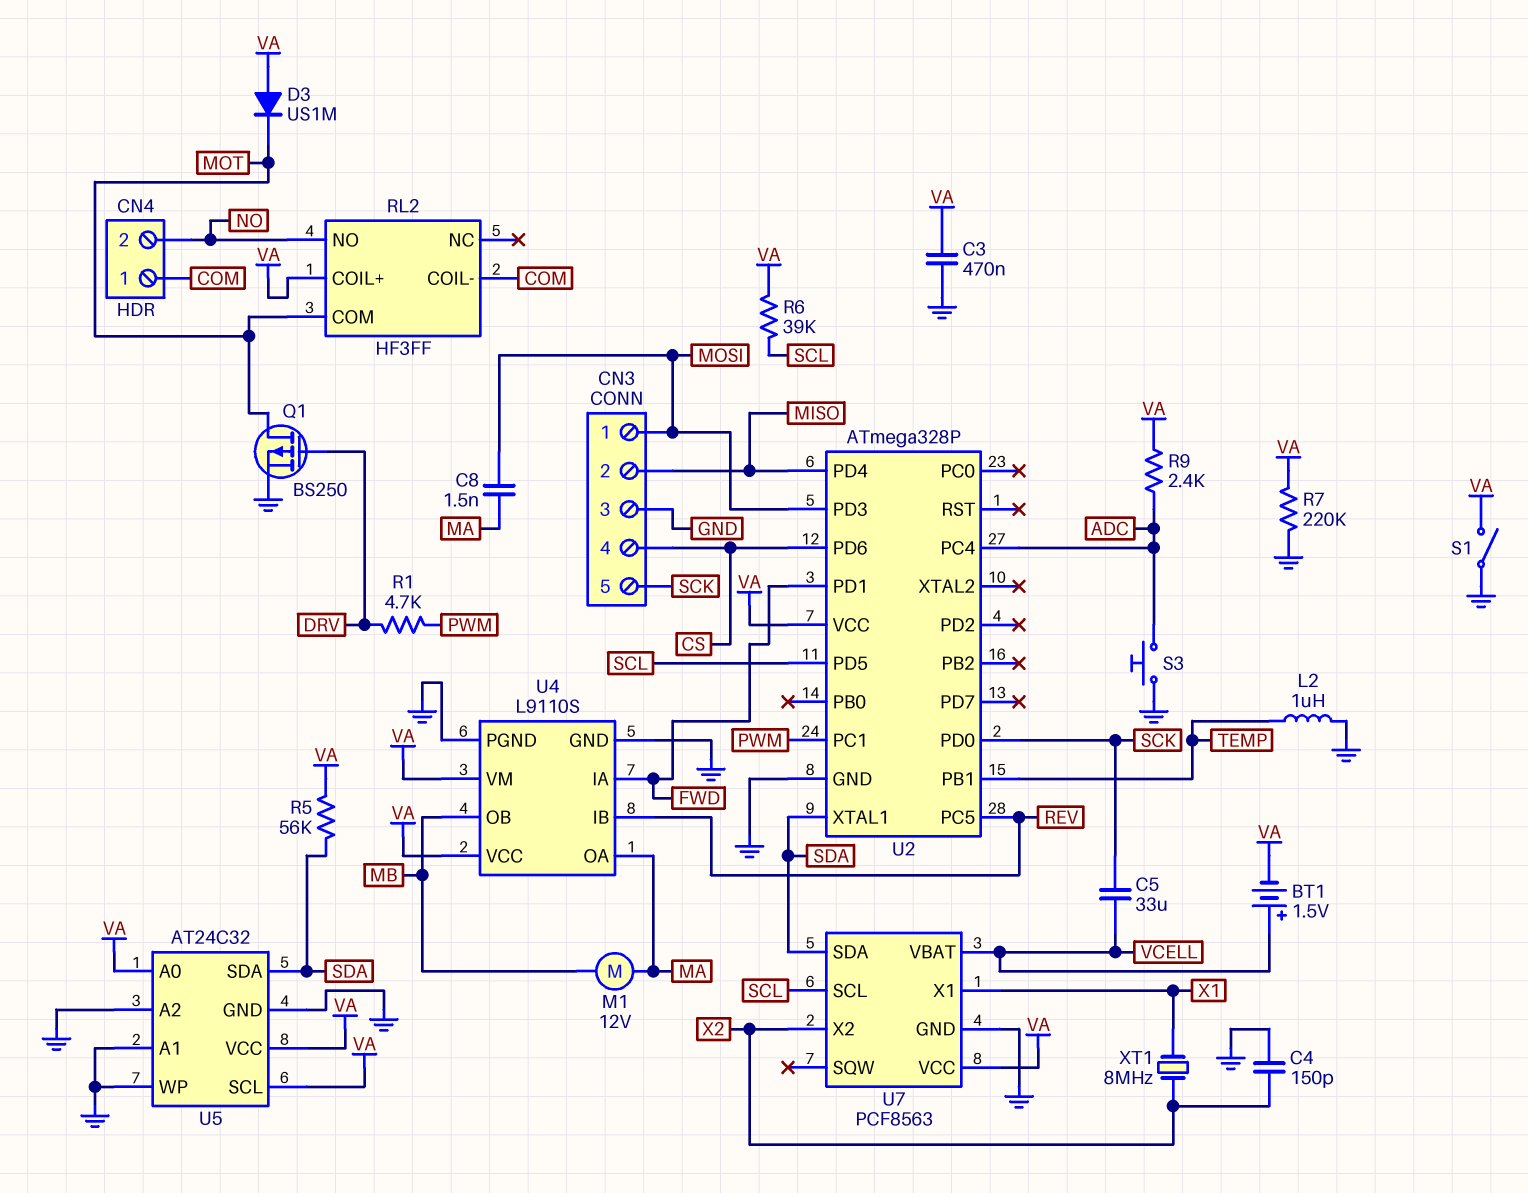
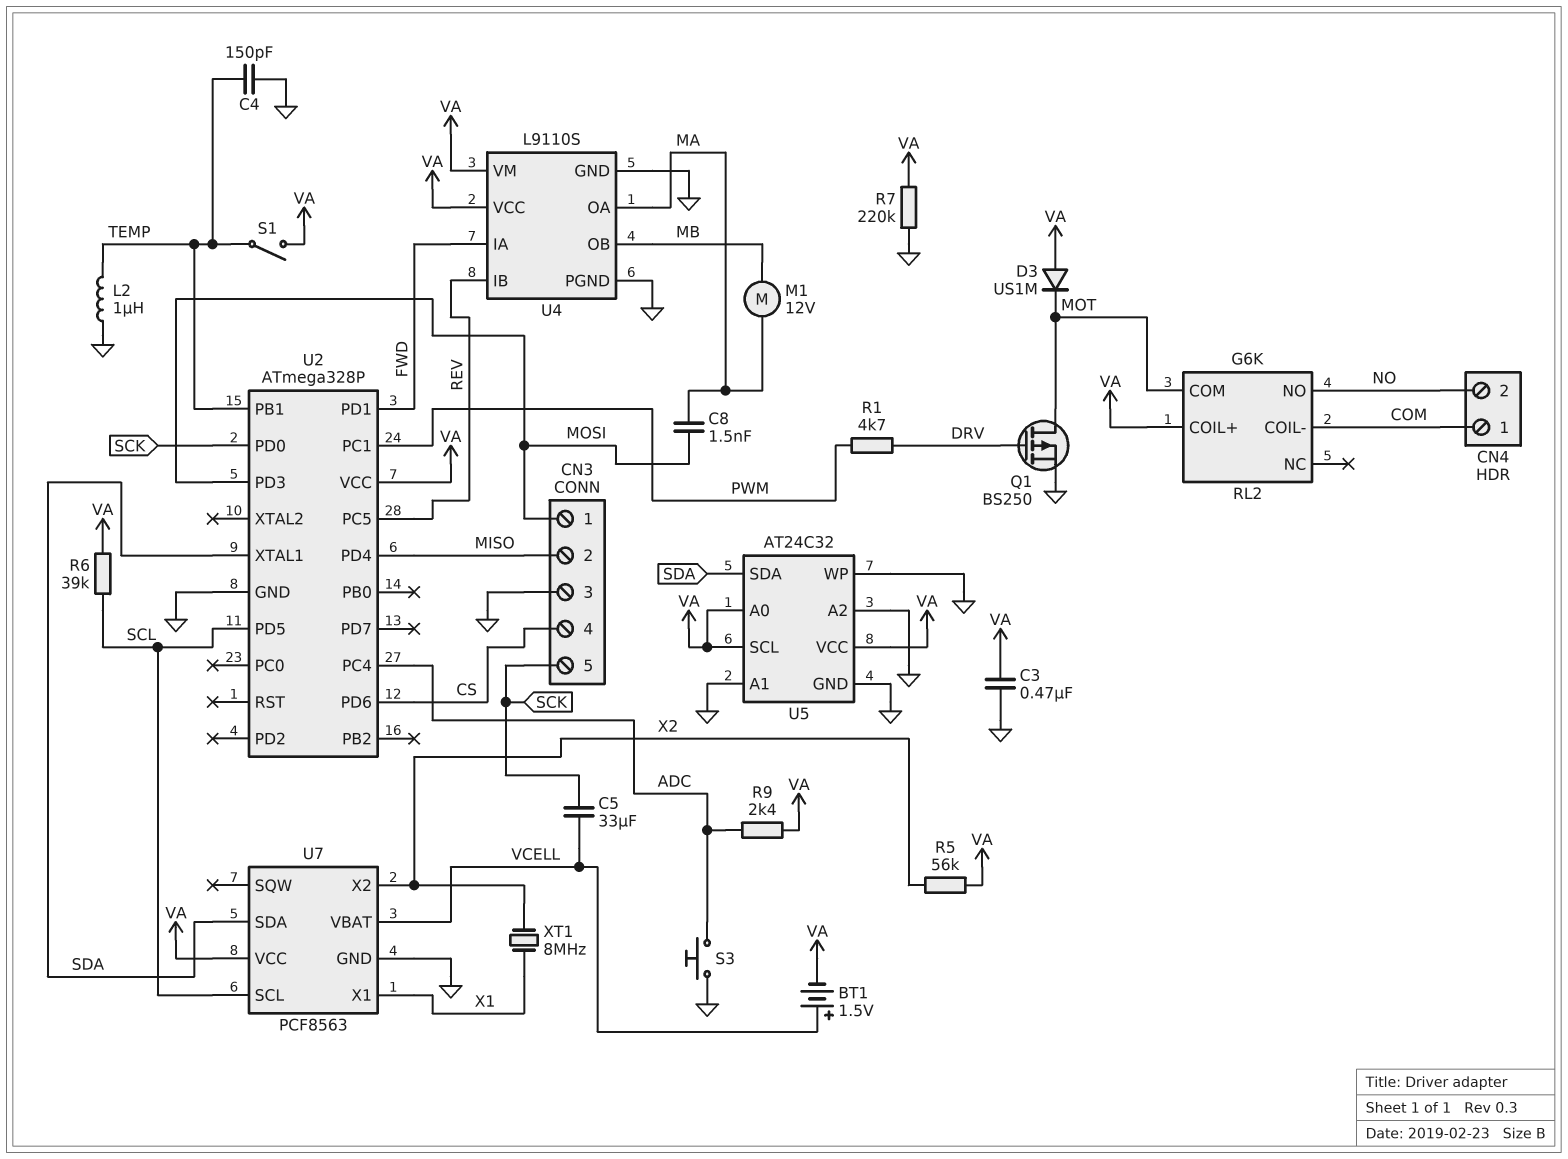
C4: 150pF (GND, X2) -> 150pF (GND, TEMP)
R5: 56k (SDA, VA) -> 56k (VA, X2)
RL2: HF3FF -> G6K
S1: switch (GND, VA) -> switch (TEMP, VA)

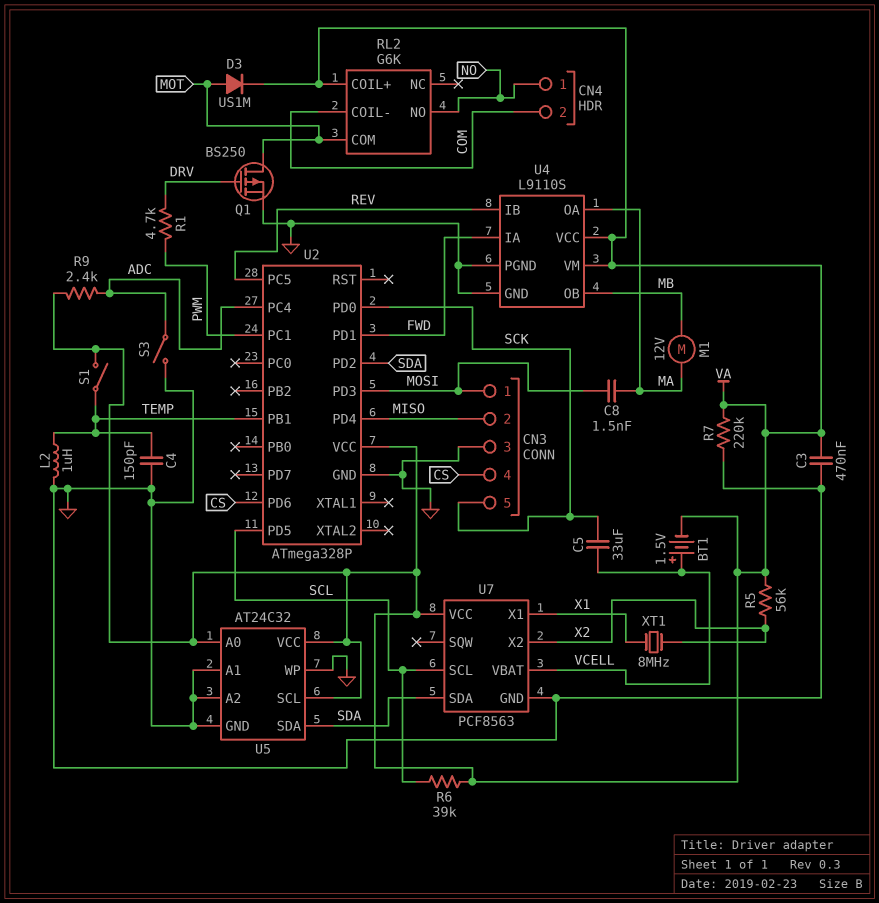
CN4 pin 1: COM -> NO
CN4 pin 2: NO -> COM
D3: diode US1M (A VA, K MOT) -> diode US1M (A MOT, K VA)
S3: button (ADC, GND) -> switch (ADC, GND)
U2 pin PD2: none -> SDA
U2 pin XTAL1: SDA -> none

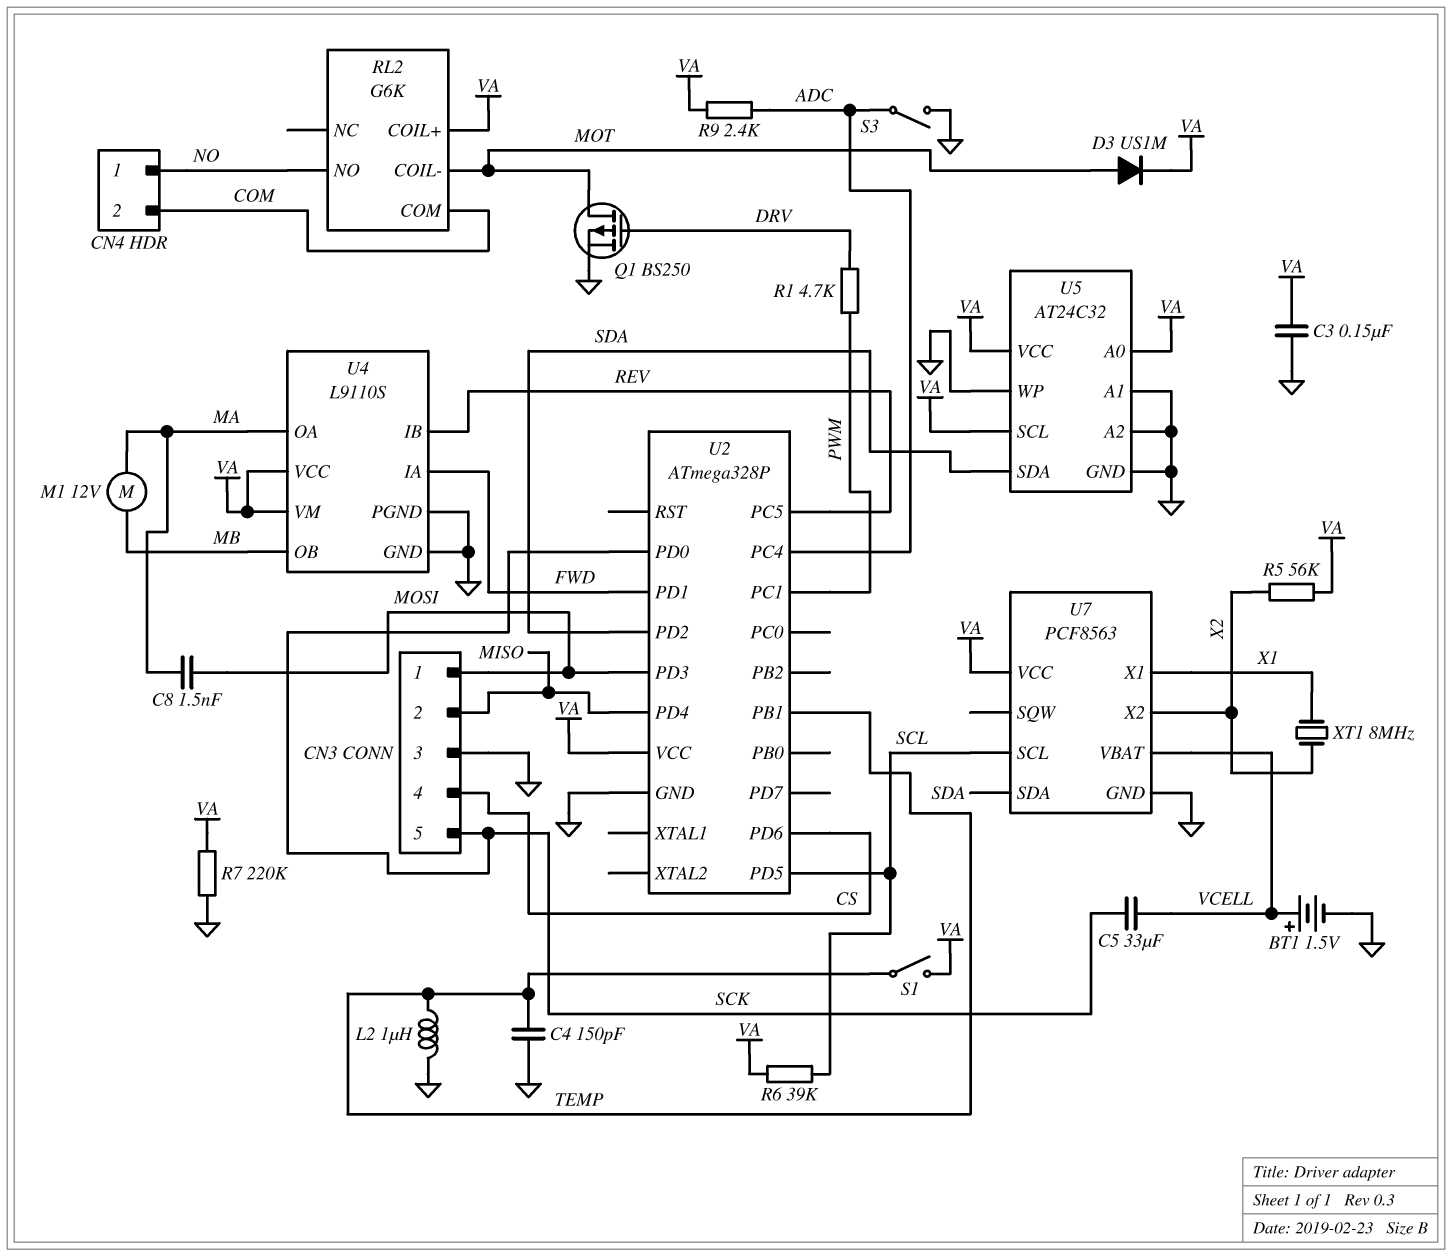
BT1: 1.5V (plus VCELL, minus VA) -> 1.5V (plus VCELL, minus GND)
C3: 470nF (GND, VA) -> 150nF (GND, VA)
RL2 pin COIL-: COM -> MOT
RL2 pin COM: MOT -> COM

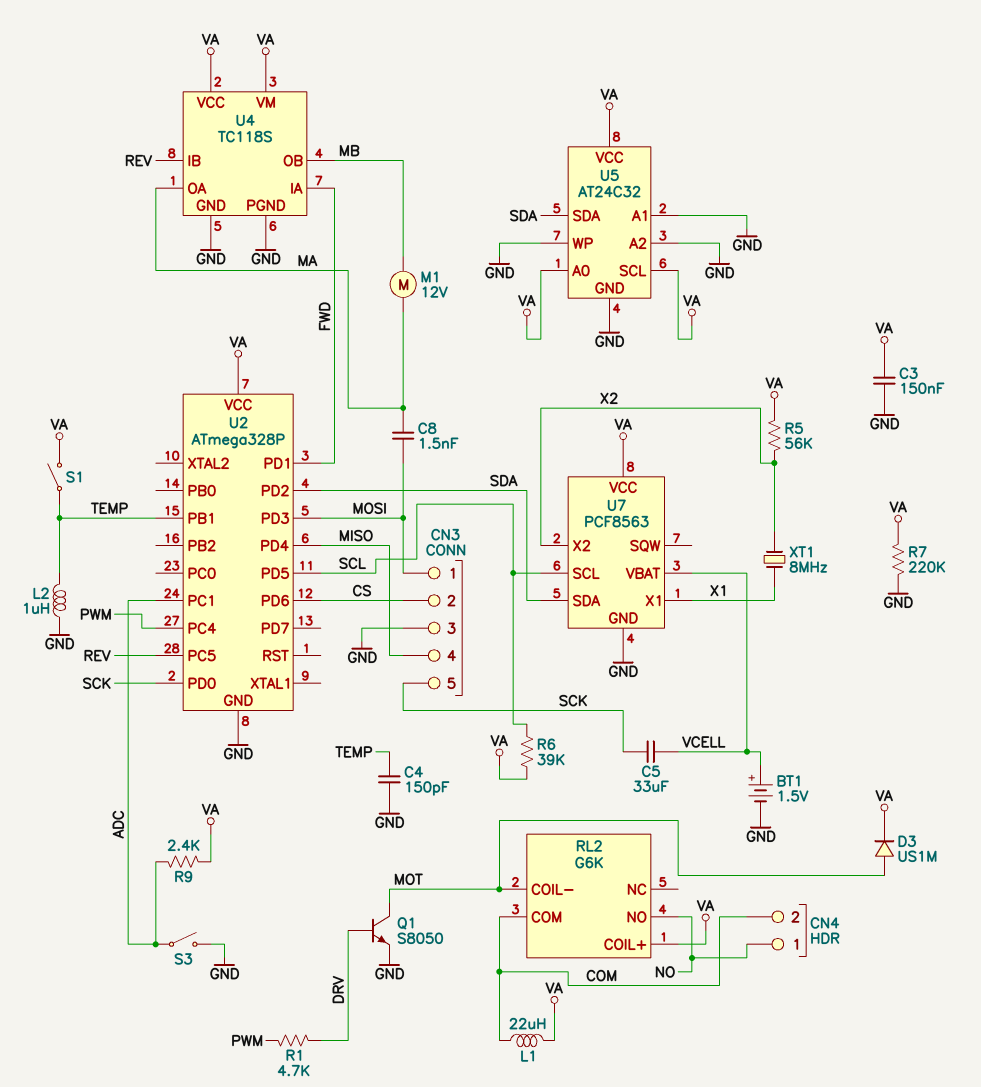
CN3 pin 2: MISO -> CS
CN3 pin 4: CS -> MISO
L1: none -> 22uH (COM, VA)
Q1: PMOS BS250 (G DRV, D MOT, S GND) -> NPN S8050 (B DRV, C MOT, E GND)
U2 pin PC1: PWM -> ADC
U2 pin PC4: ADC -> PWM
U4: L9110S -> TC118S

